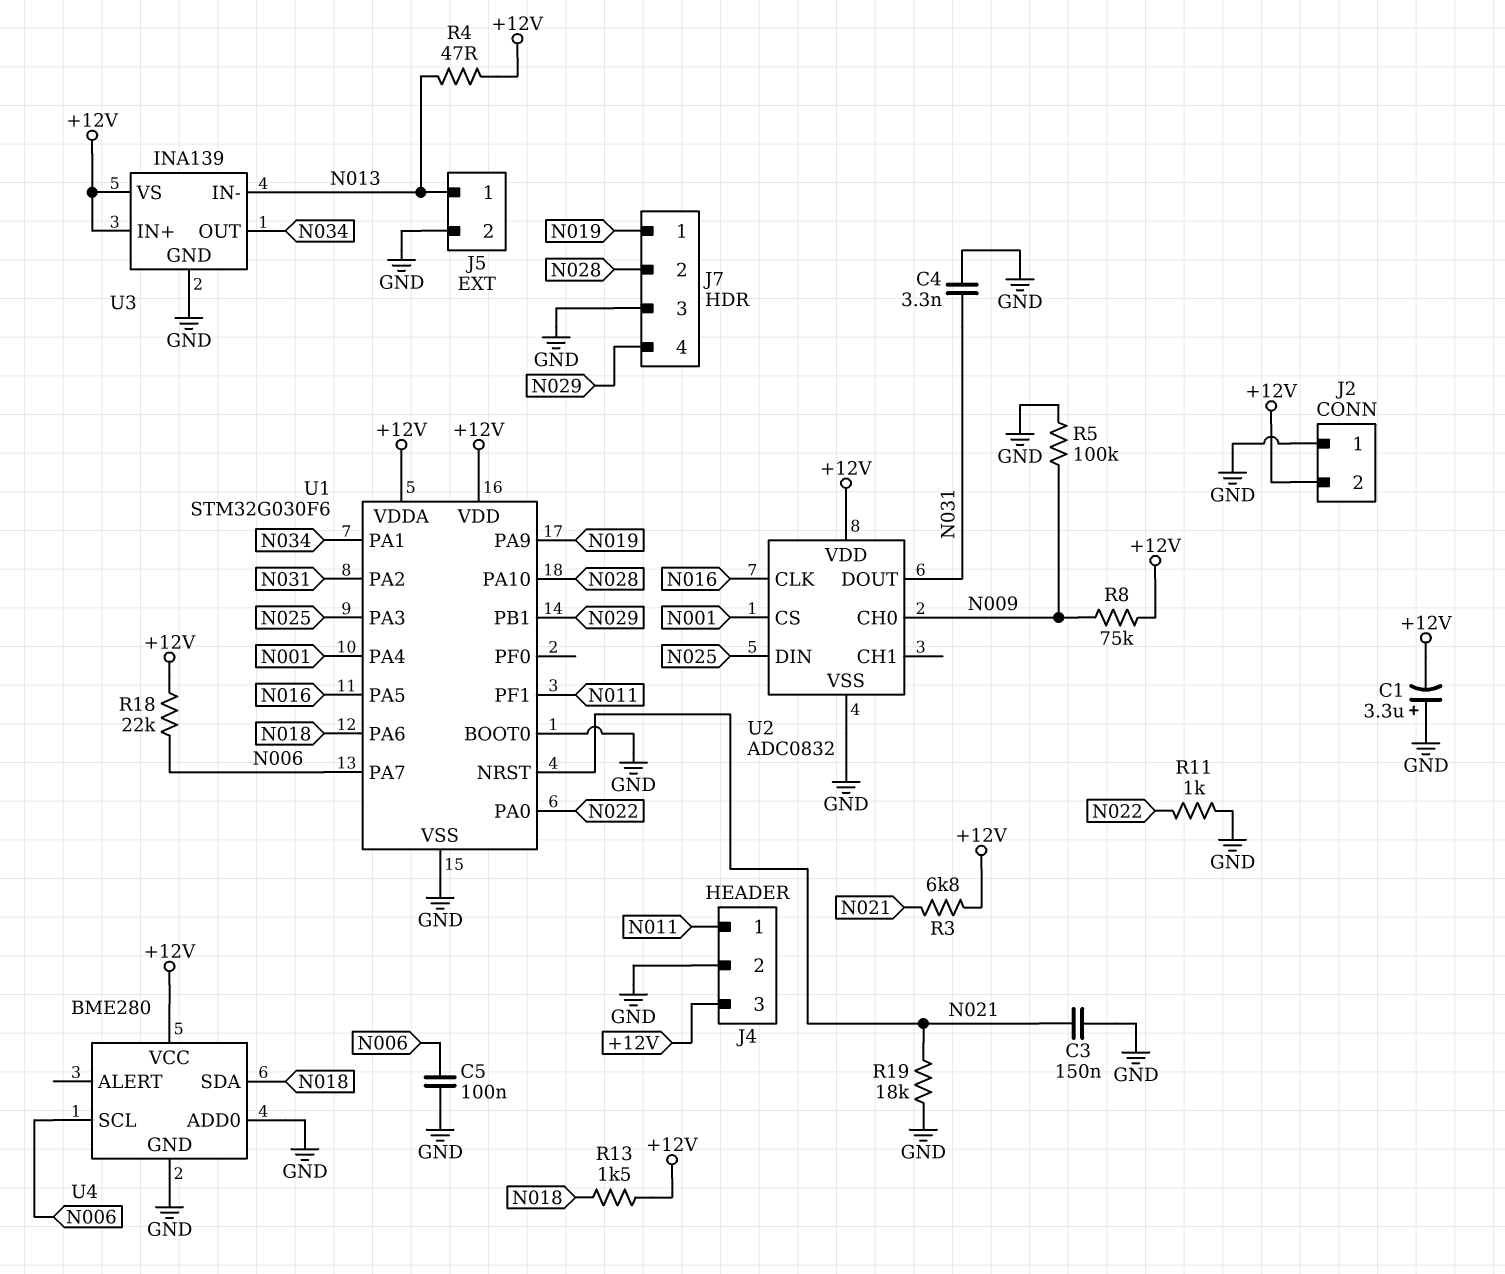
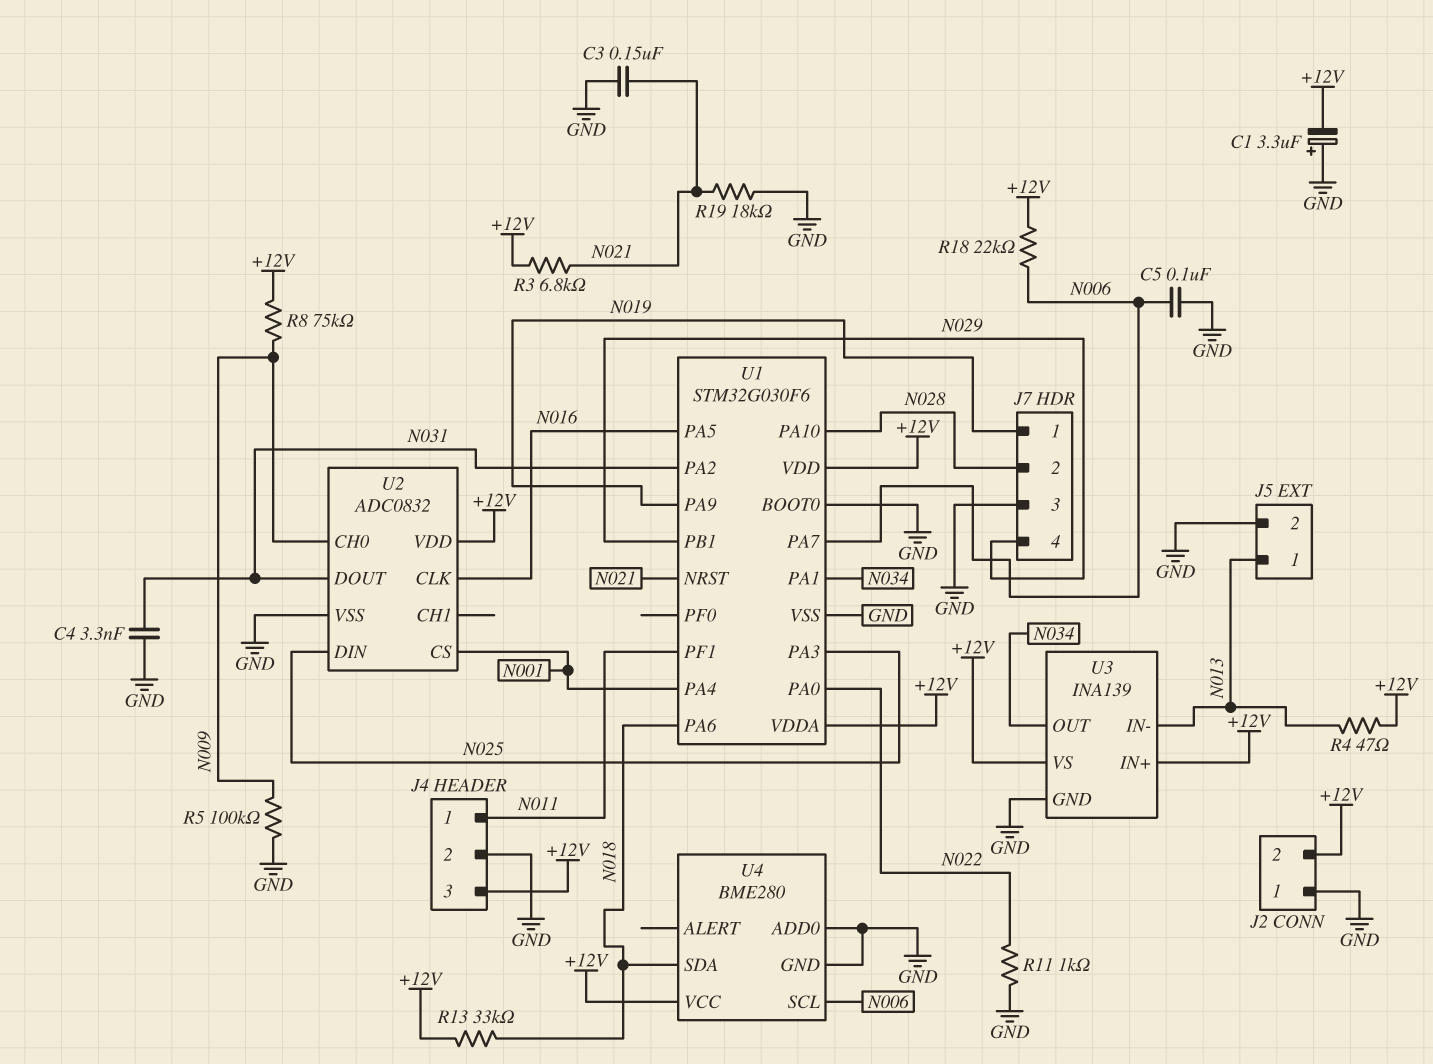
R13: 1.5k (+12V, N018) -> 33k (+12V, N018)

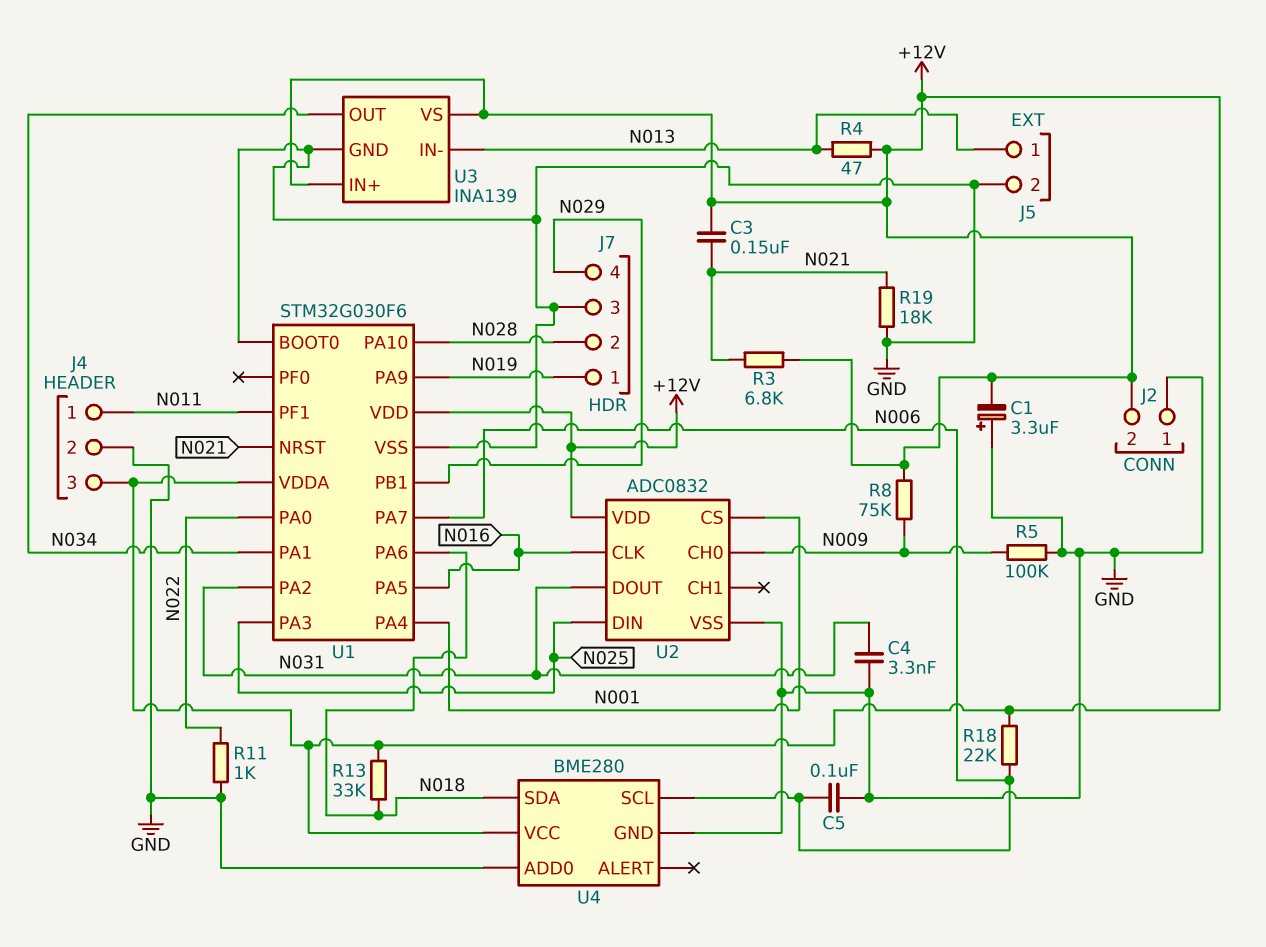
C3: 150nF (GND, N021) -> 150nF (+12V, N021)

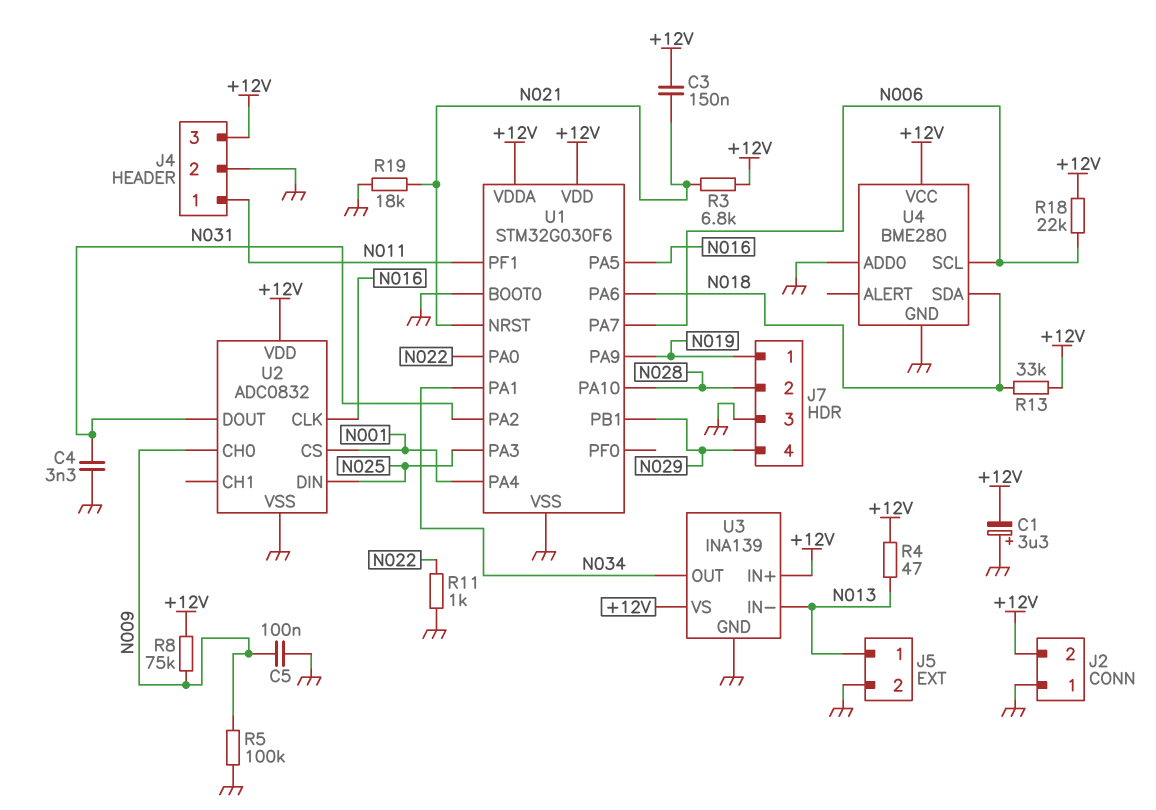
C5: 100nF (GND, N006) -> 100nF (GND, N009)

